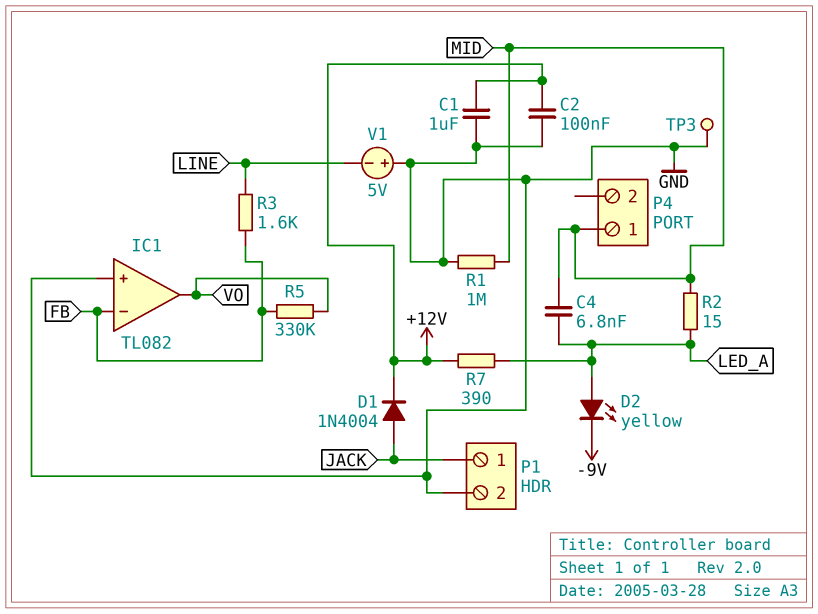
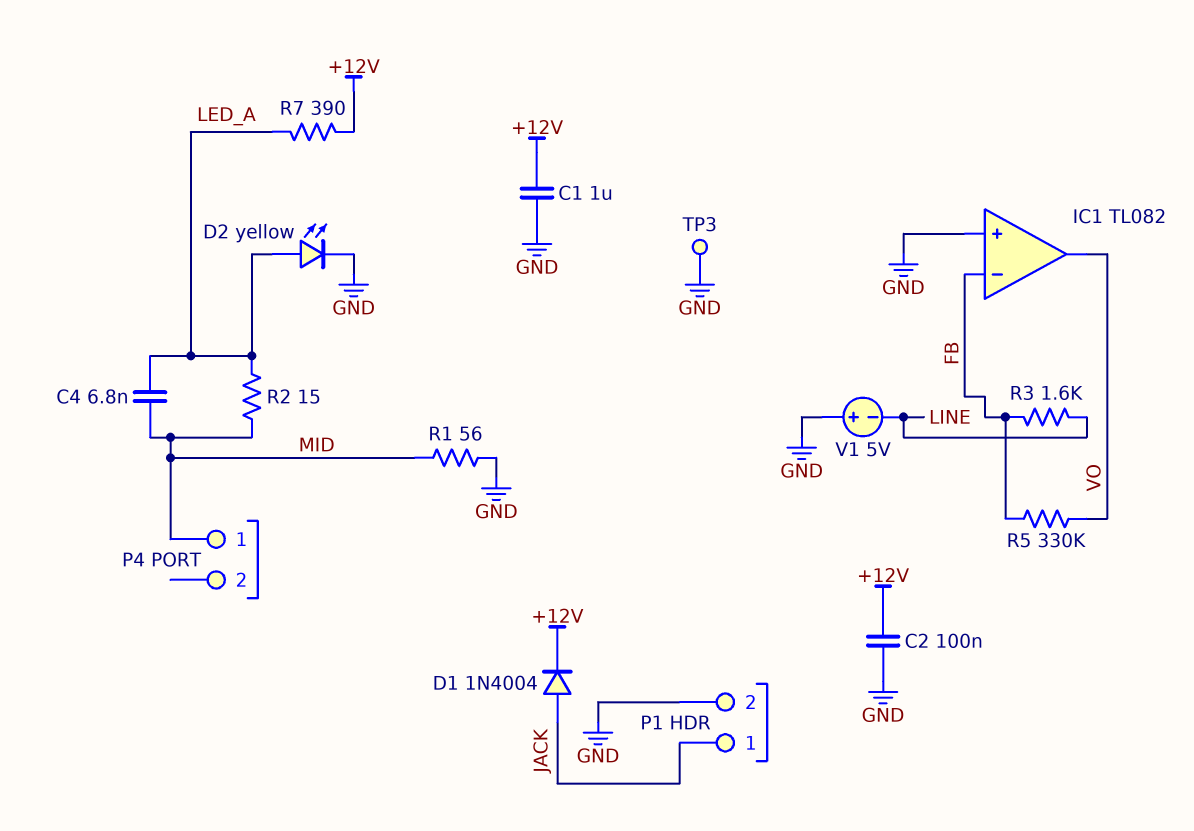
D2: LED yellow (A LED_A, K -9V) -> LED yellow (A LED_A, K GND)
R1: 1M (GND, MID) -> 56 (GND, MID)

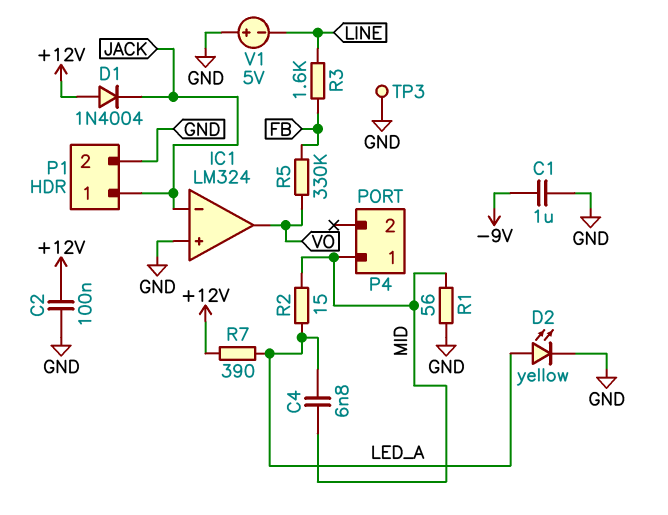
C1: 1uF (+12V, GND) -> 1uF (-9V, GND)
D1: diode 1N4004 (A JACK, K +12V) -> diode 1N4004 (A +12V, K JACK)
IC1: TL082 -> LM324
IC1 pin in-: FB -> JACK

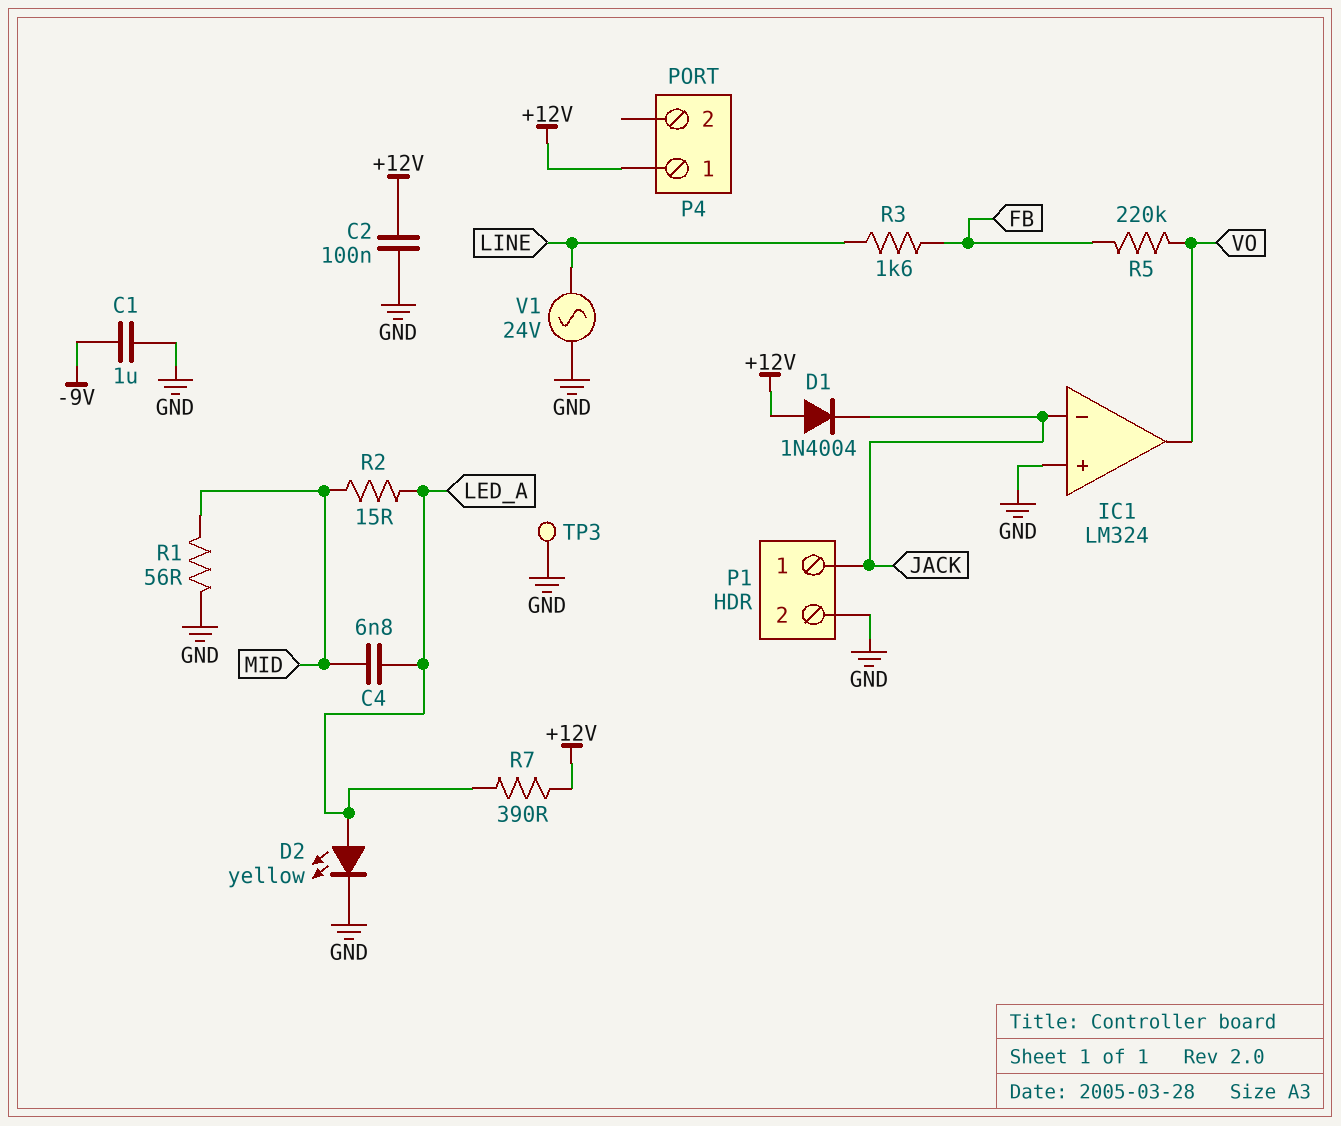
P4 pin 1: MID -> +12V
R5: 330k (FB, VO) -> 220k (FB, VO)
V1: 5V (plus GND, minus LINE) -> AC 24V (GND, LINE)

